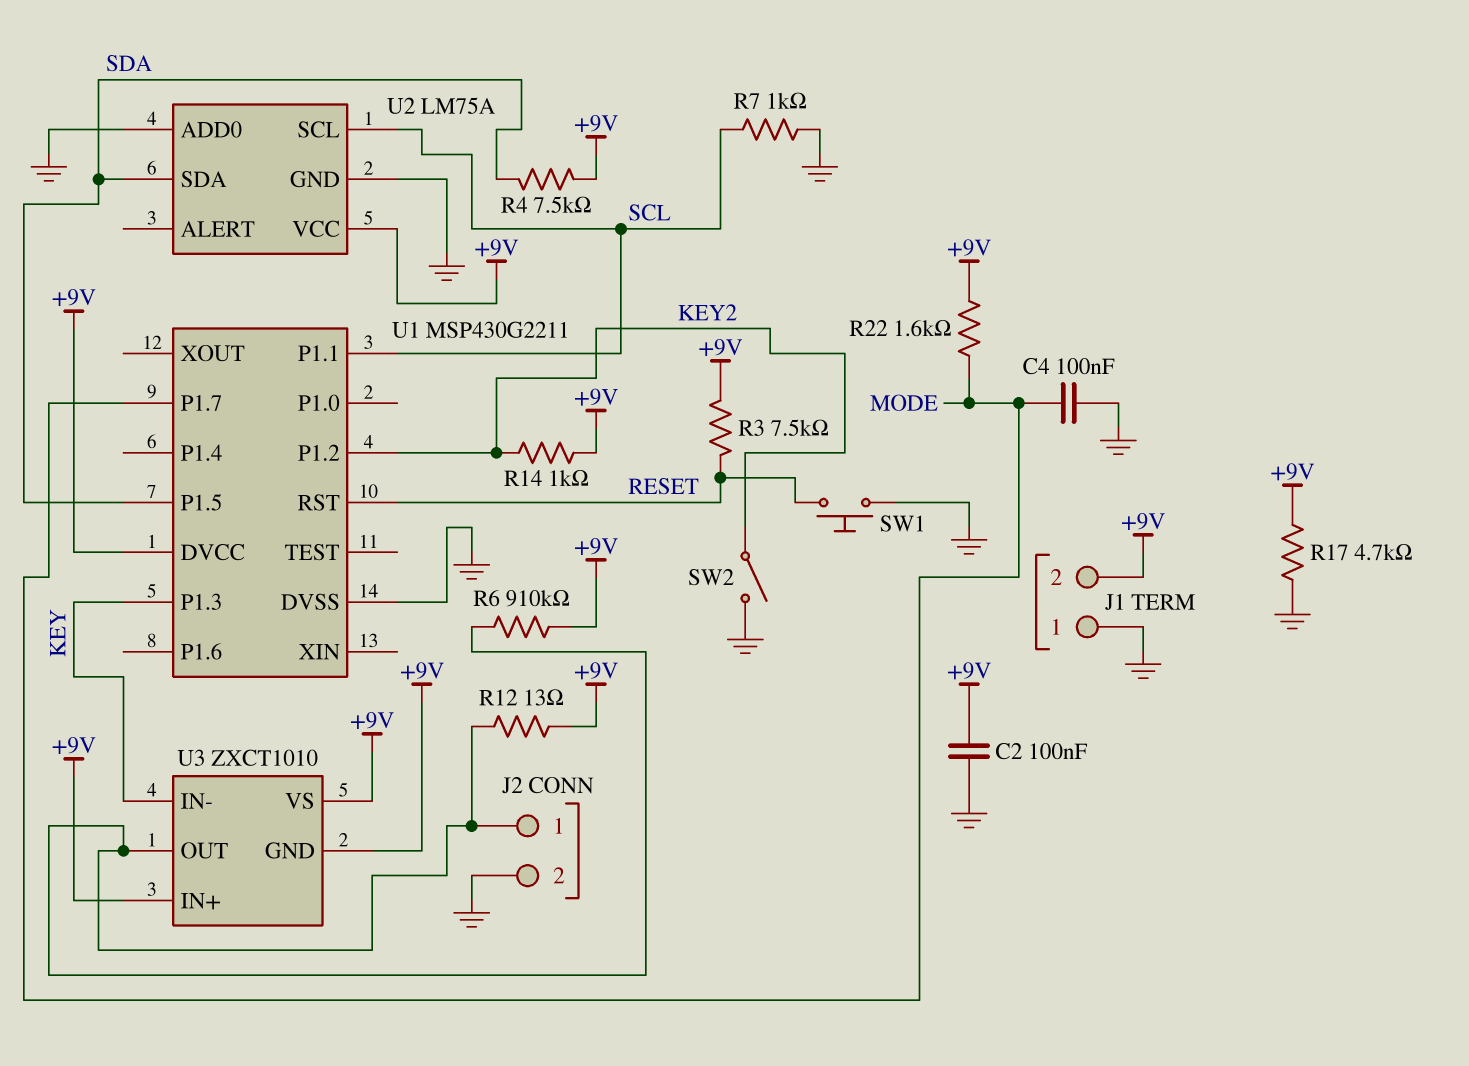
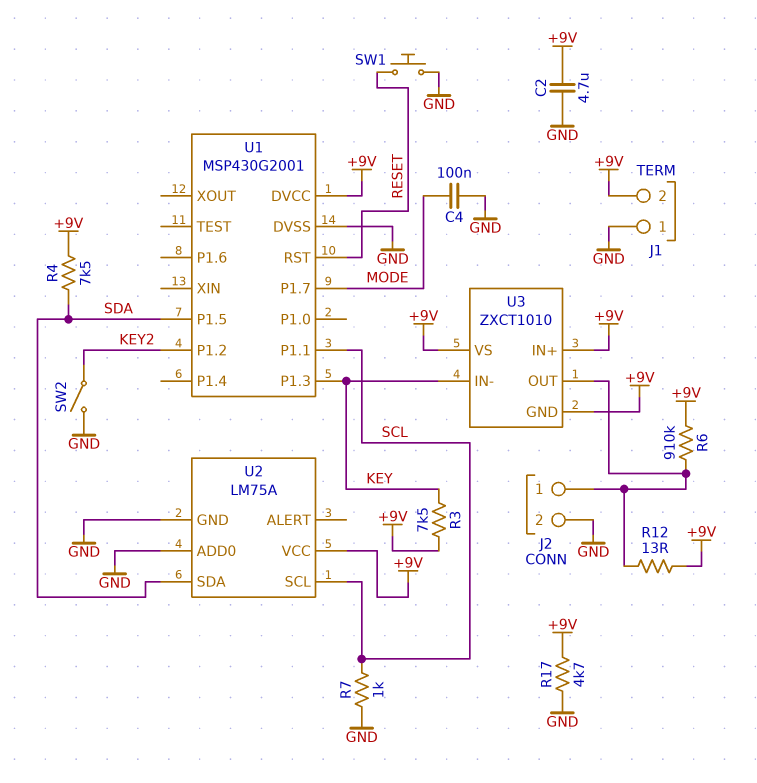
C2: 100nF (+9V, GND) -> 4.7uF (+9V, GND)
R3: 7.5k (+9V, RESET) -> 7.5k (+9V, KEY)
R14: 1k (+9V, KEY2) -> none
R22: 1.6k (+9V, MODE) -> none
U1: MSP430G2211 -> MSP430G2001

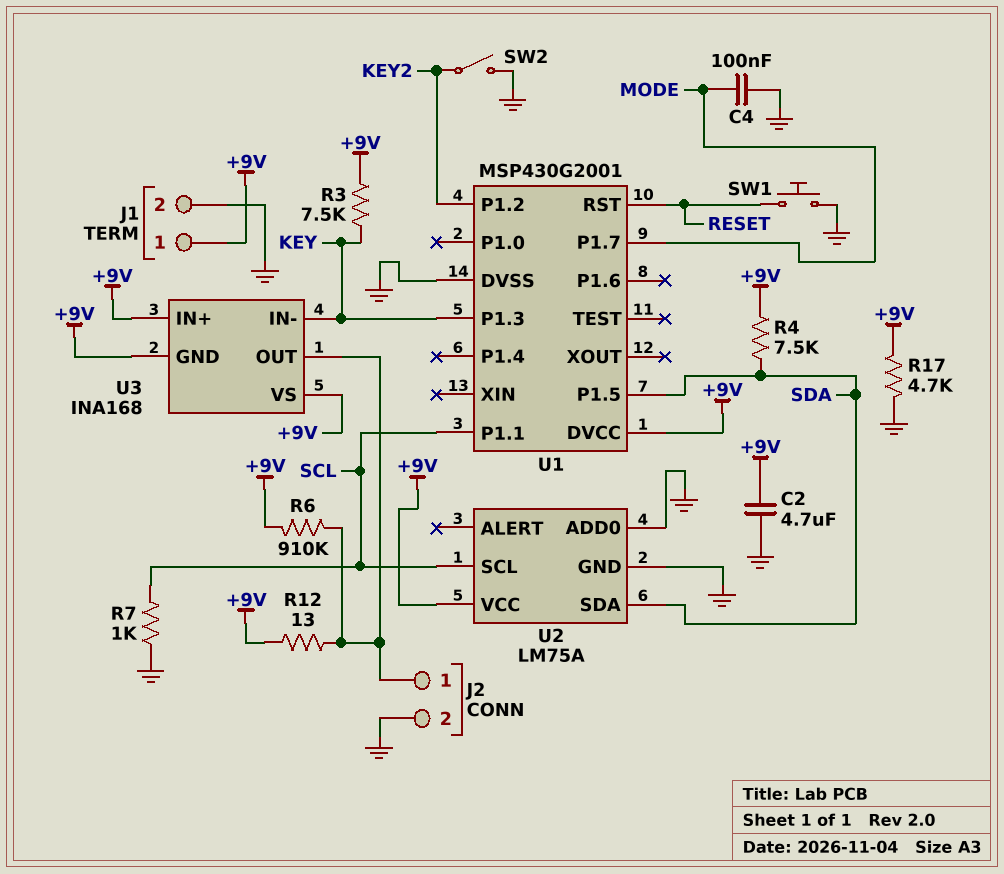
J1 pin 1: GND -> +9V
J1 pin 2: +9V -> GND
U3: ZXCT1010 -> INA168

